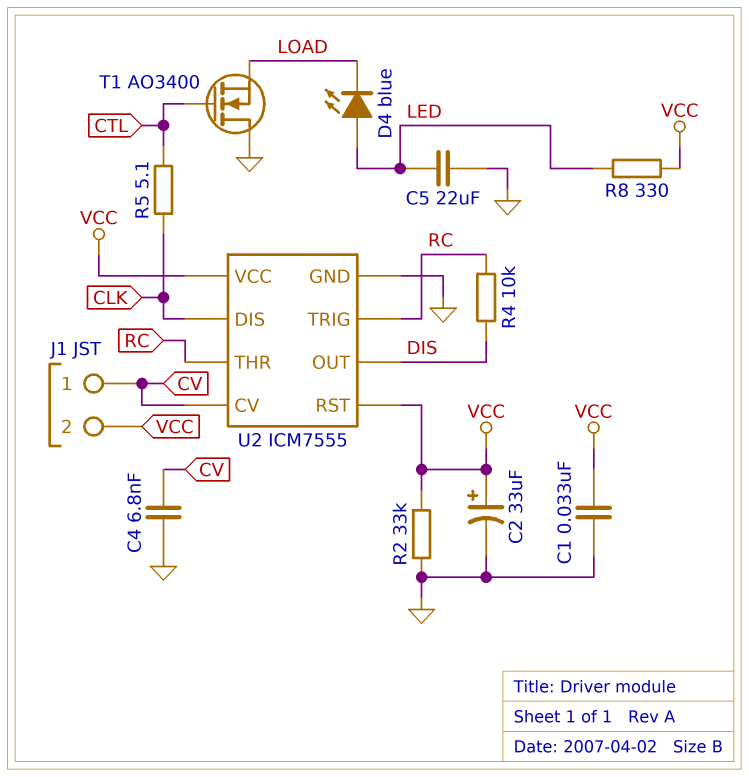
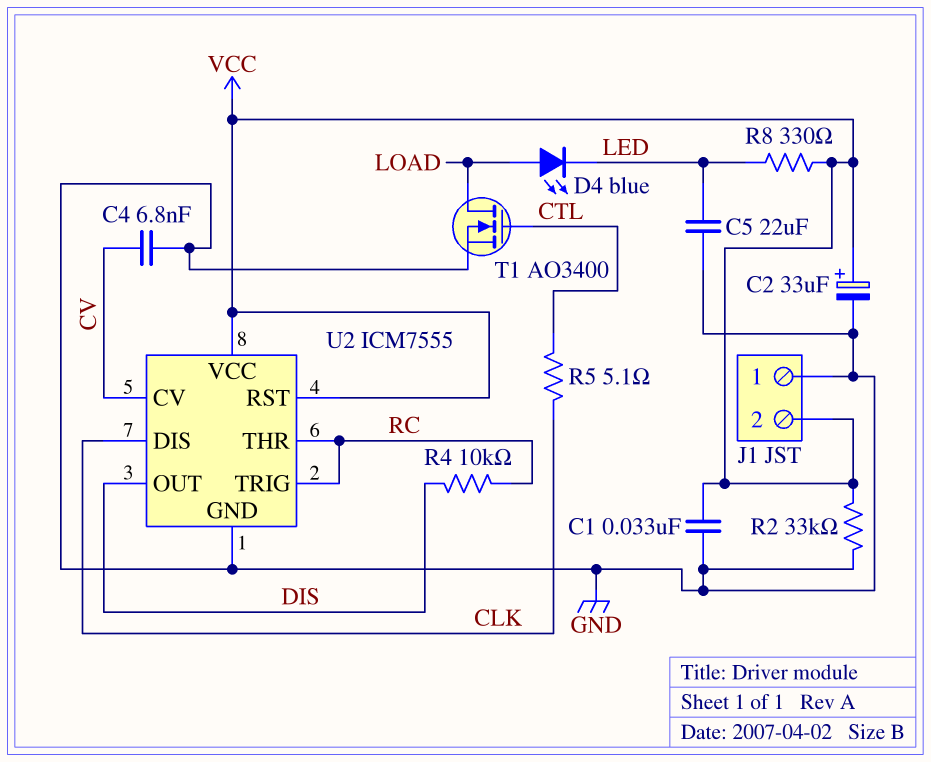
D4: LED blue (A LED, K LOAD) -> LED blue (A LOAD, K LED)
J1 pin 1: CV -> GND
T1: NMOS AO3400 (G CTL, D GND, S LOAD) -> NMOS AO3400 (G CTL, D LOAD, S GND)

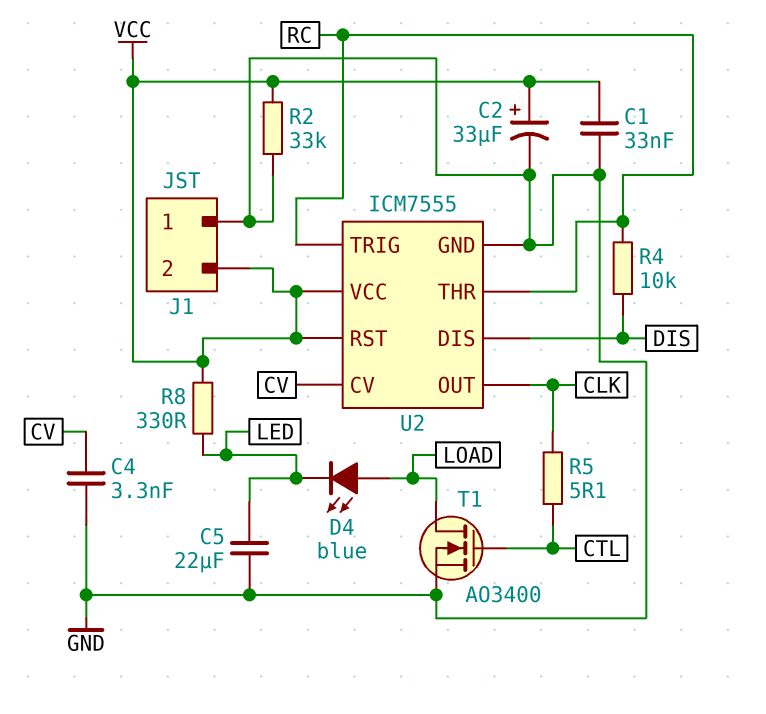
C4: 6.8nF (CV, GND) -> 3.3nF (CV, GND)
U2 pin DIS: CLK -> DIS
U2 pin OUT: DIS -> CLK

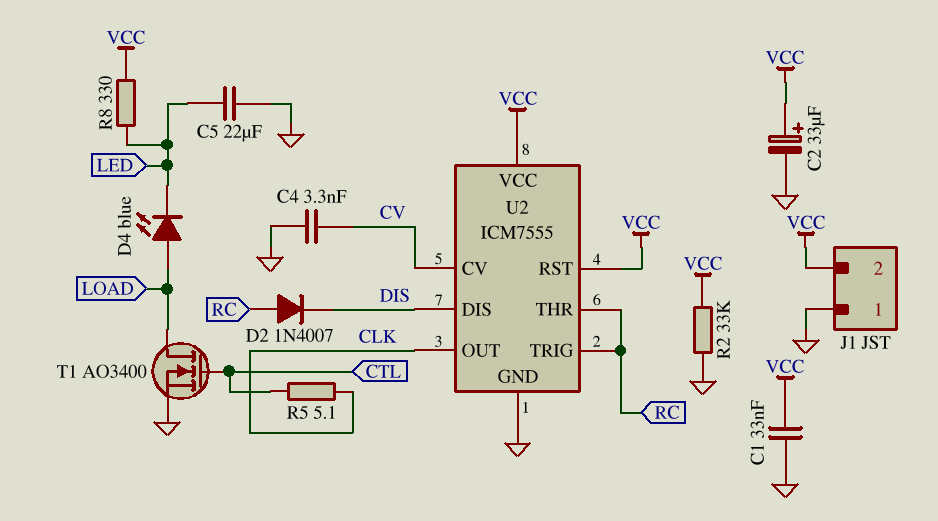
D2: none -> diode 1N4007 (A RC, K DIS)
R4: 10k (DIS, RC) -> none

